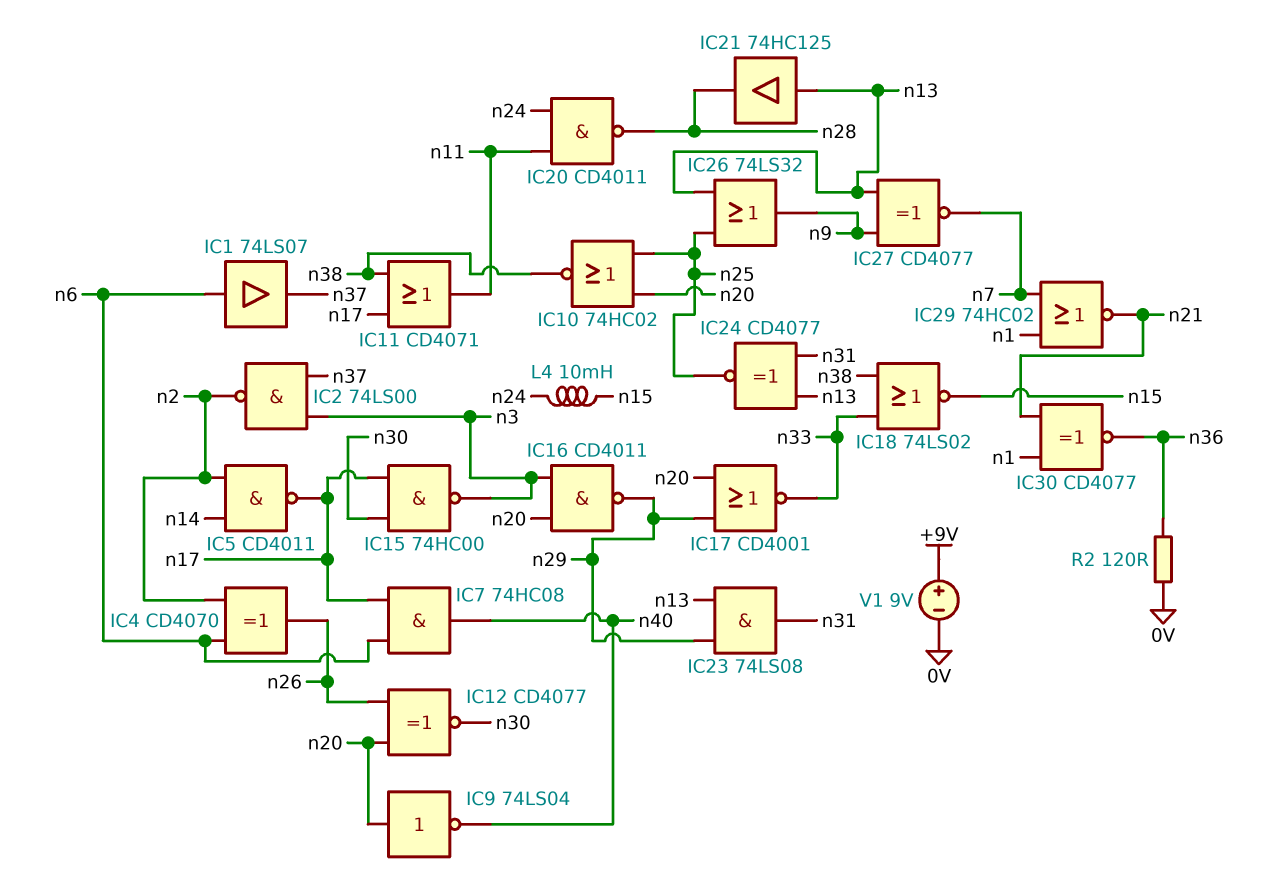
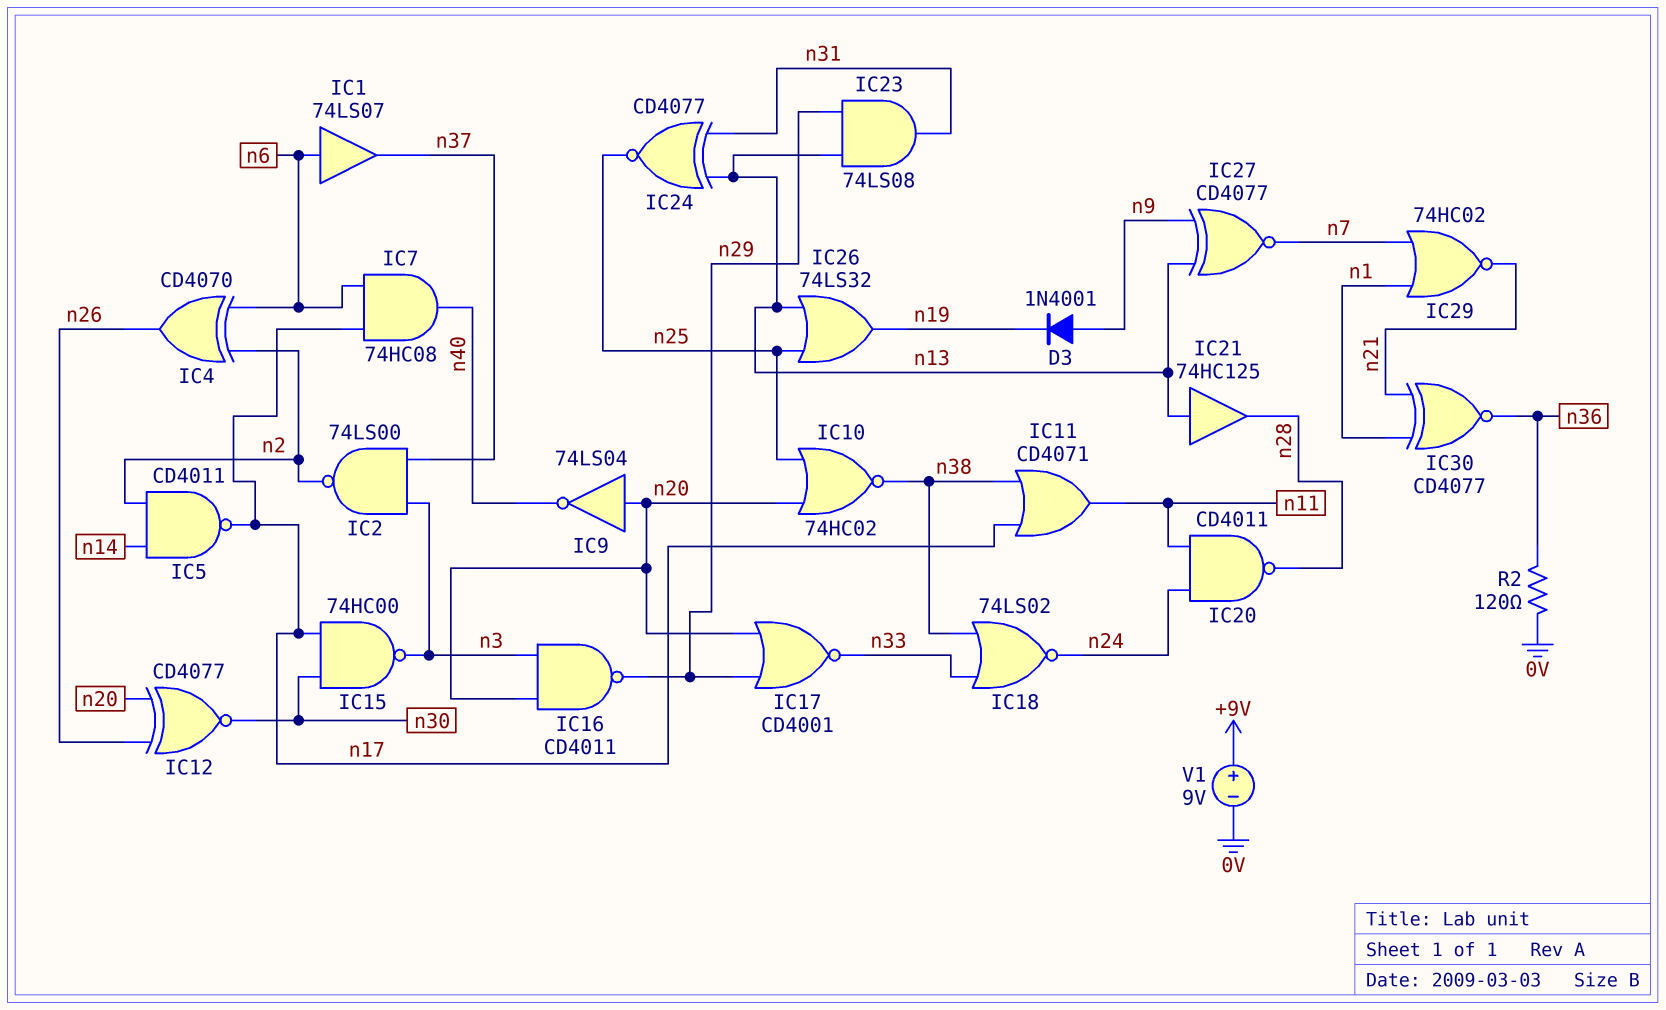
D3: none -> diode 1N4001 (A n9, K n19)
IC18: NOR 74LS02 (in n33, in n38, out n15) -> NOR 74LS02 (in n33, in n38, out n24)
IC26: OR 74LS32 (in n13, in n25, out n9) -> OR 74LS32 (in n13, in n25, out n19)
L4: 10mH (n15, n24) -> none

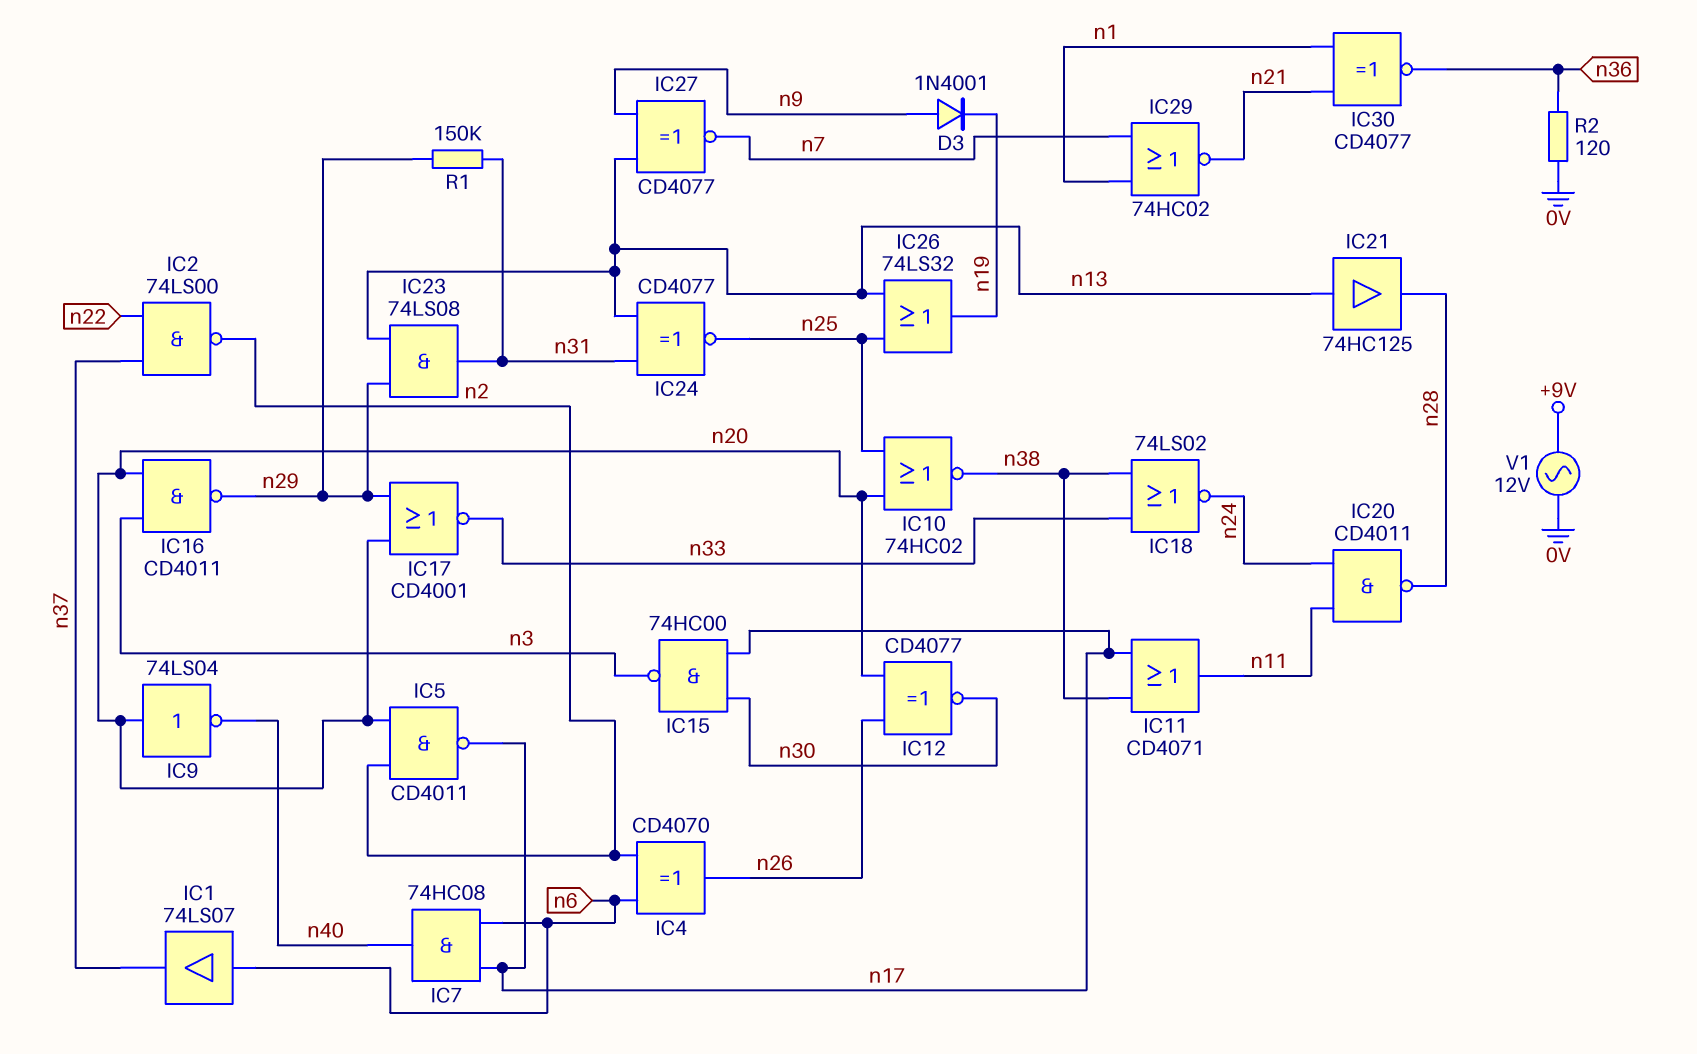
IC2: NAND 74LS00 (in n3, in n37, out n2) -> NAND 74LS00 (in n22, in n37, out n2)
IC5: NAND CD4011 (in n2, in n14, out n17) -> NAND CD4011 (in n2, in n20, out n17)
R1: none -> 150k (n29, n31)
V1: 9V (plus +9V, minus 0V) -> AC 12V (+9V, 0V)

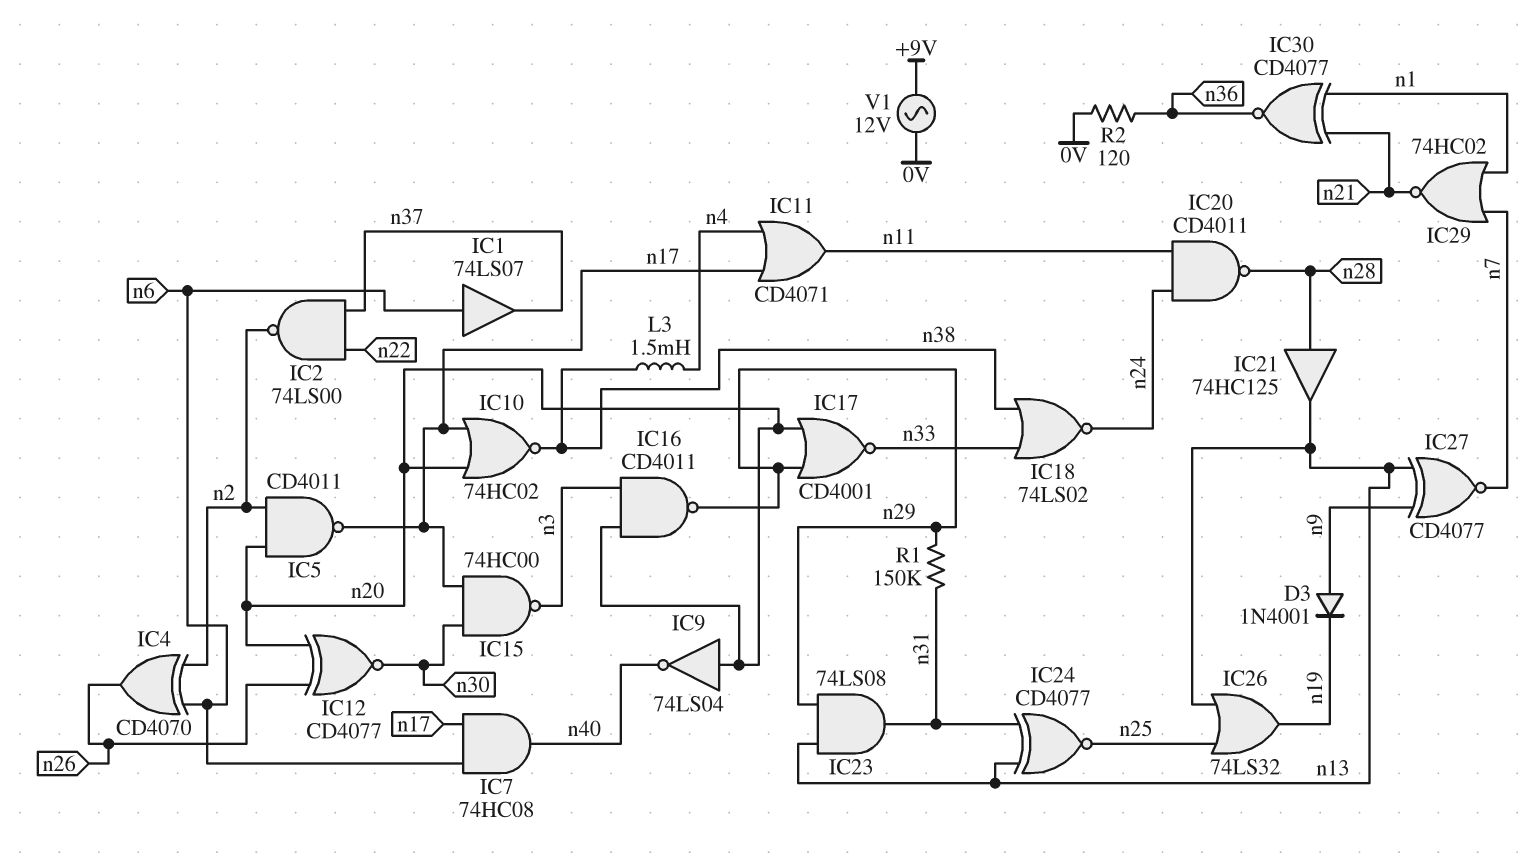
IC10: NOR 74HC02 (in n20, in n25, out n38) -> NOR 74HC02 (in n17, in n20, out n38)
IC11: OR CD4071 (in n17, in n38, out n11) -> OR CD4071 (in n4, in n17, out n11)
IC21: buffer 74HC125 (in n13, out n28) -> buffer 74HC125 (in n28, out n13)
L3: none -> 1.5mH (n4, n38)

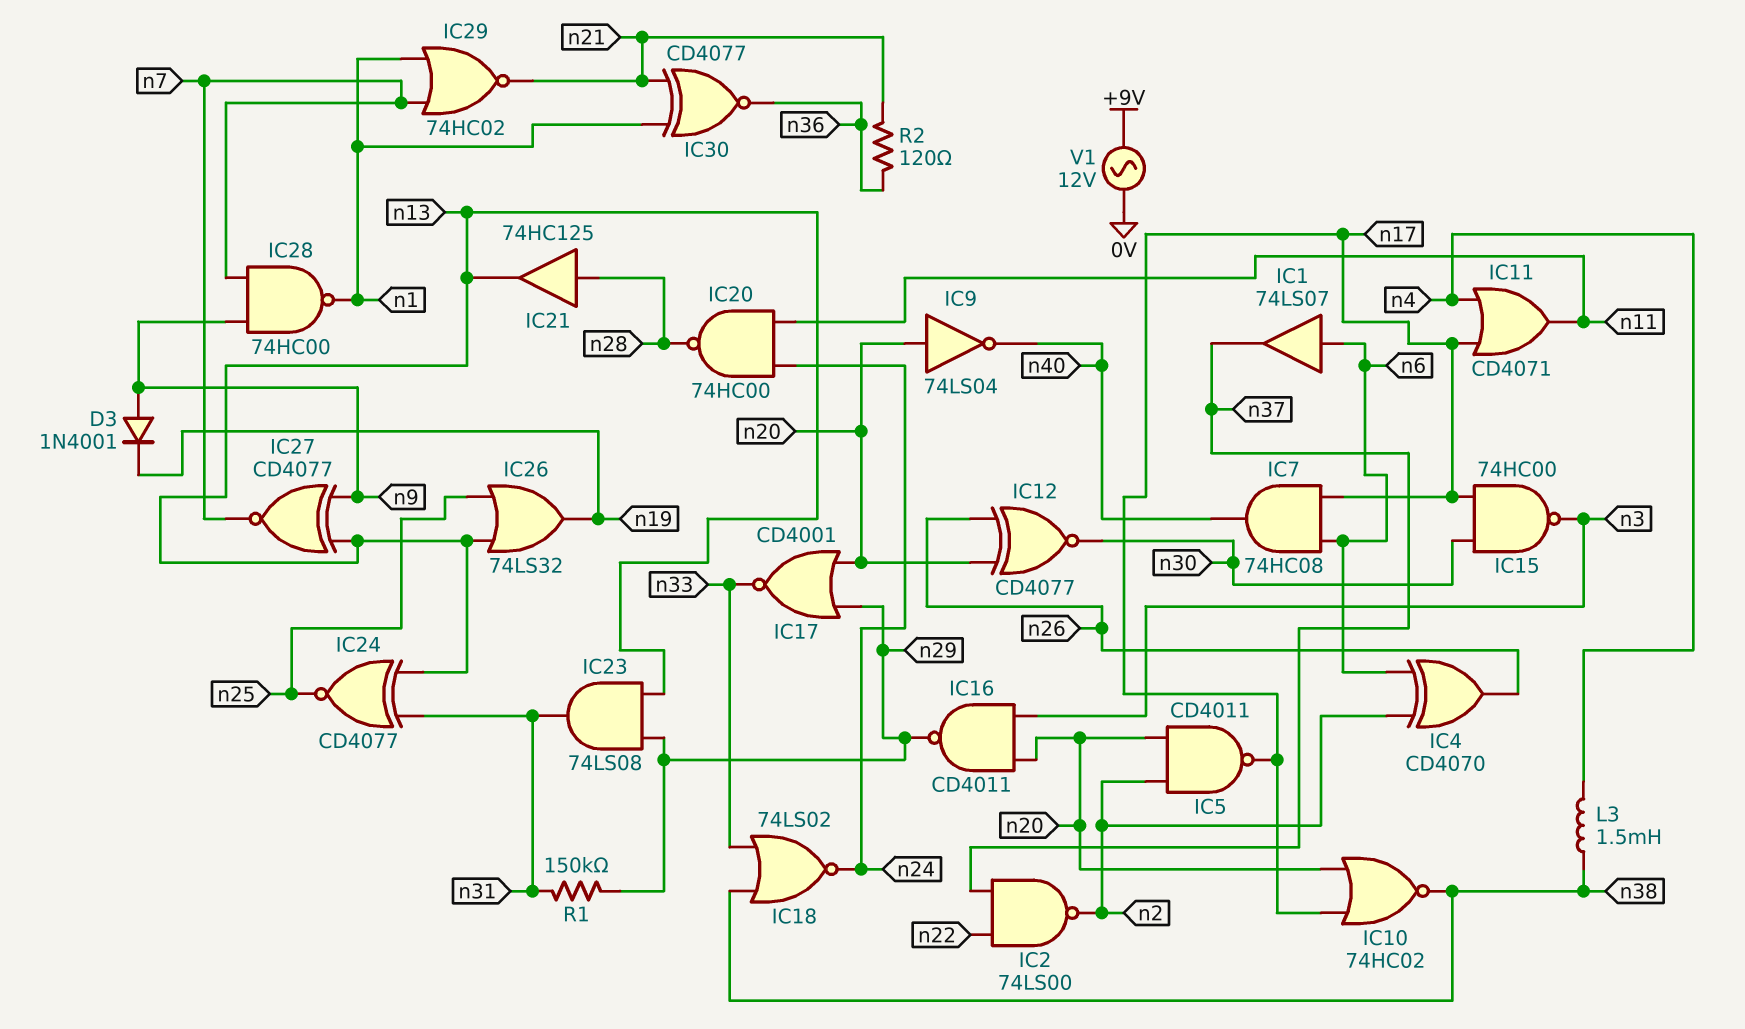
IC20: NAND CD4011 (in n11, in n24, out n28) -> NAND 74HC00 (in n11, in n24, out n28)
IC28: none -> NAND 74HC00 (in n7, in n9, out n1)
R2: 120 (0V, n36) -> 120 (n21, n36)

